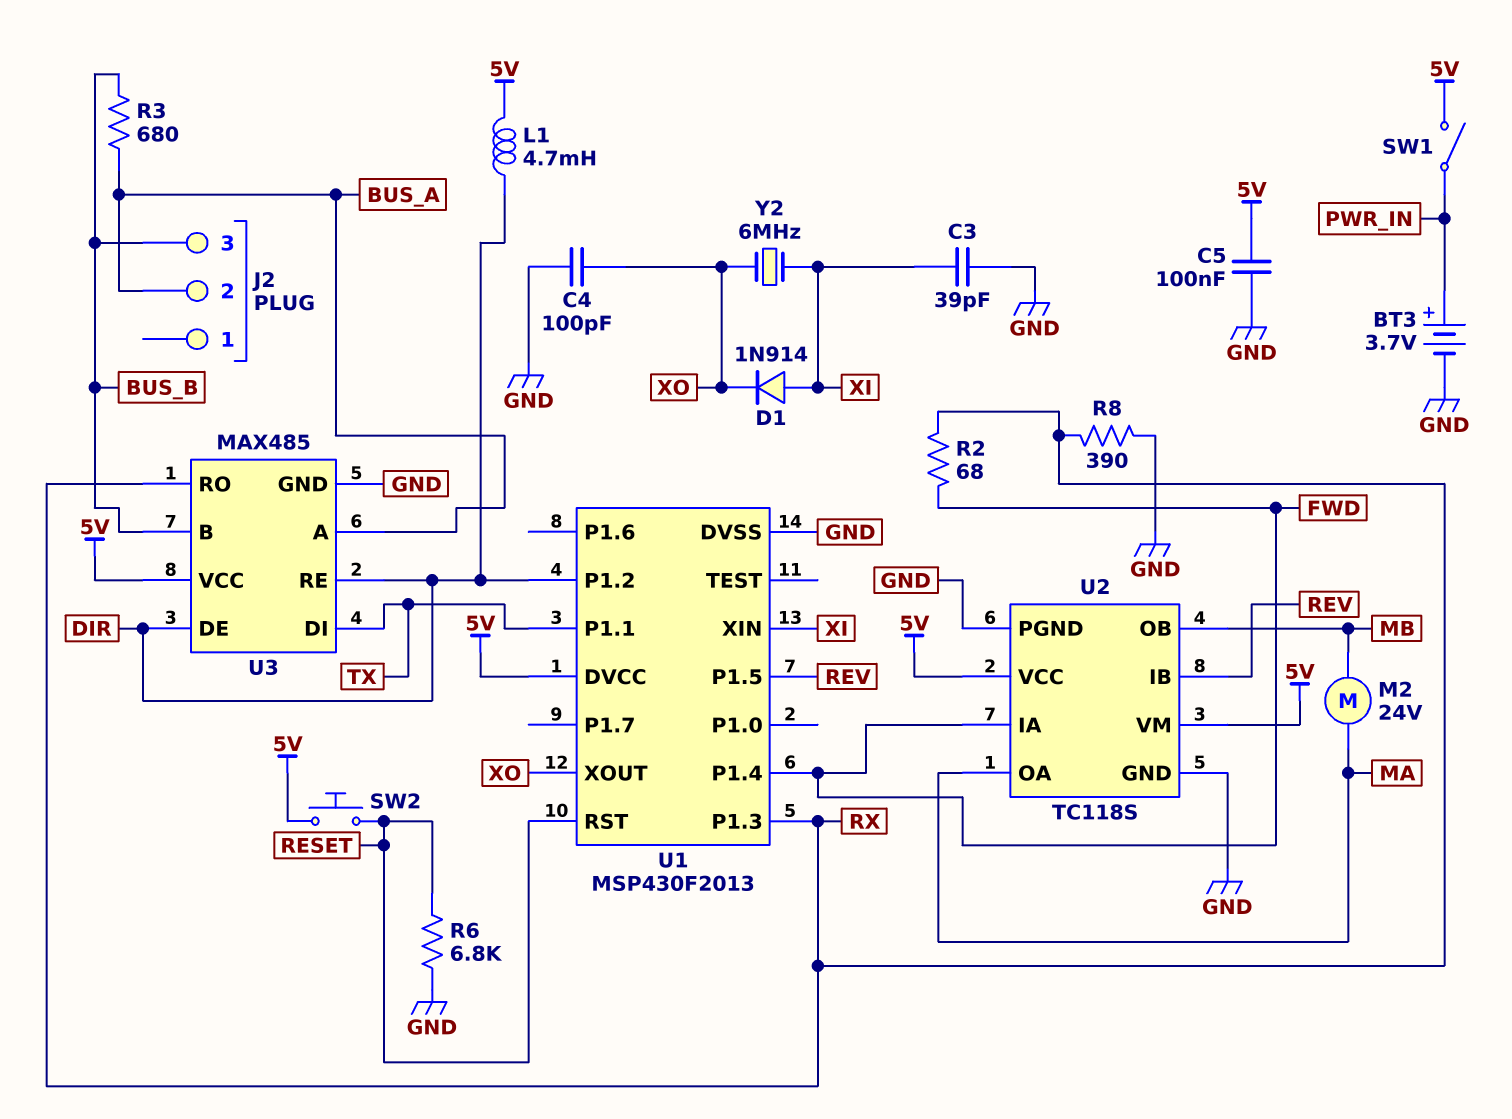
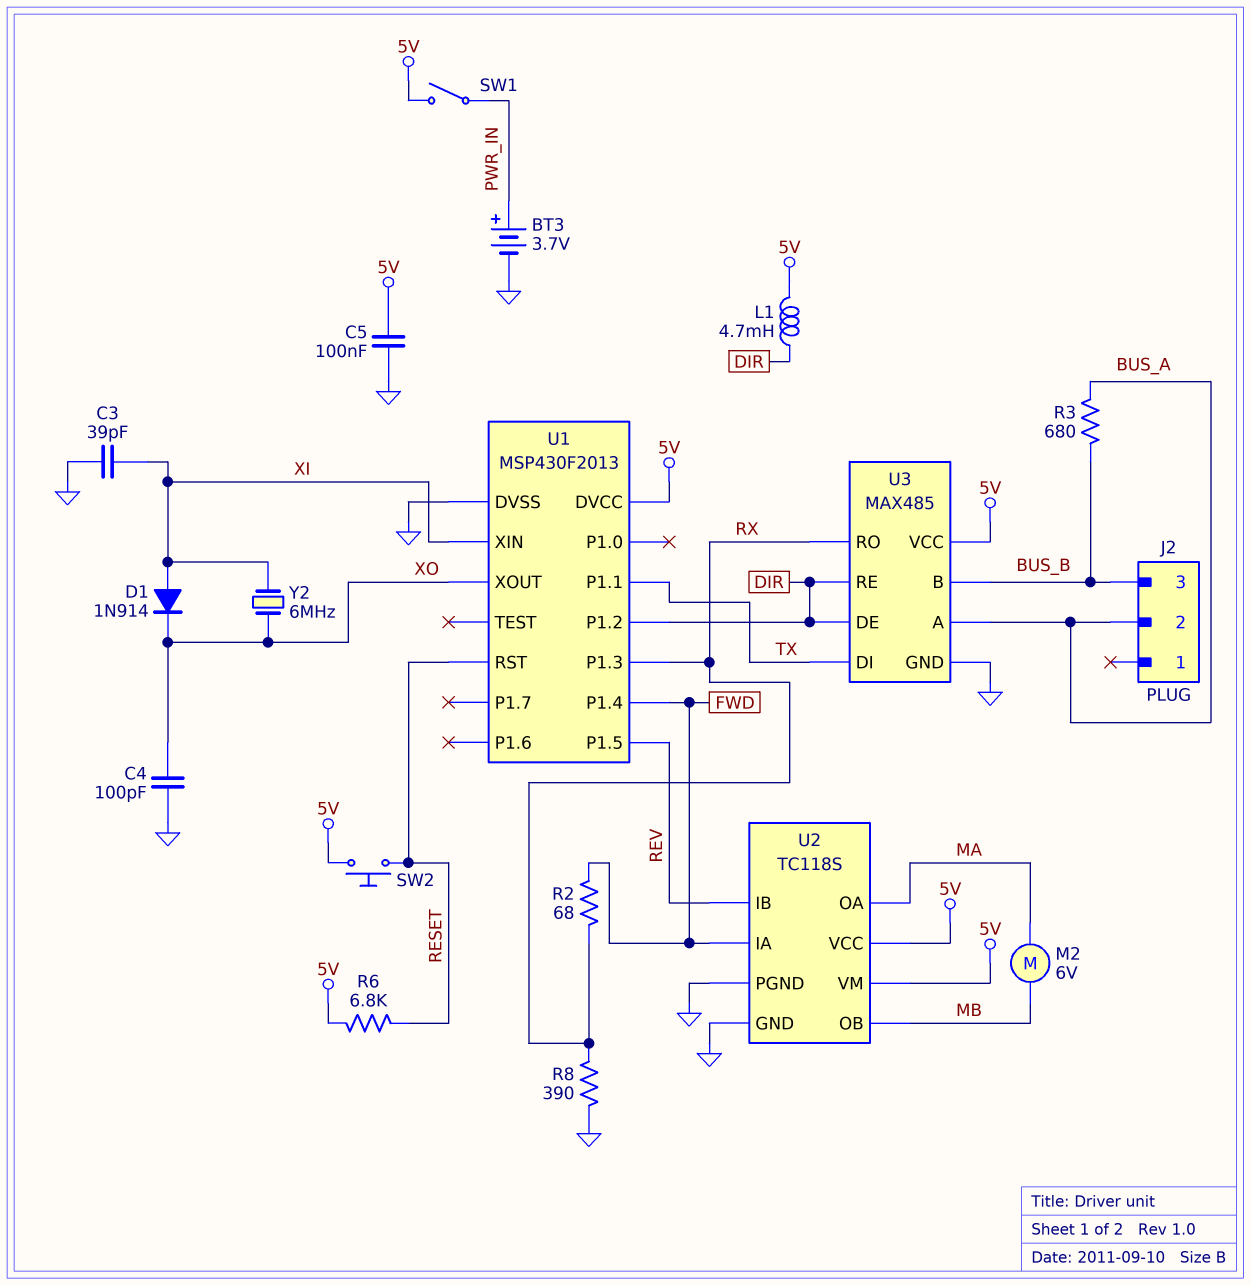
M2: motor 24V (MA, MB) -> motor 6V (MA, MB)
R6: 6.8k (GND, RESET) -> 6.8k (5V, RESET)

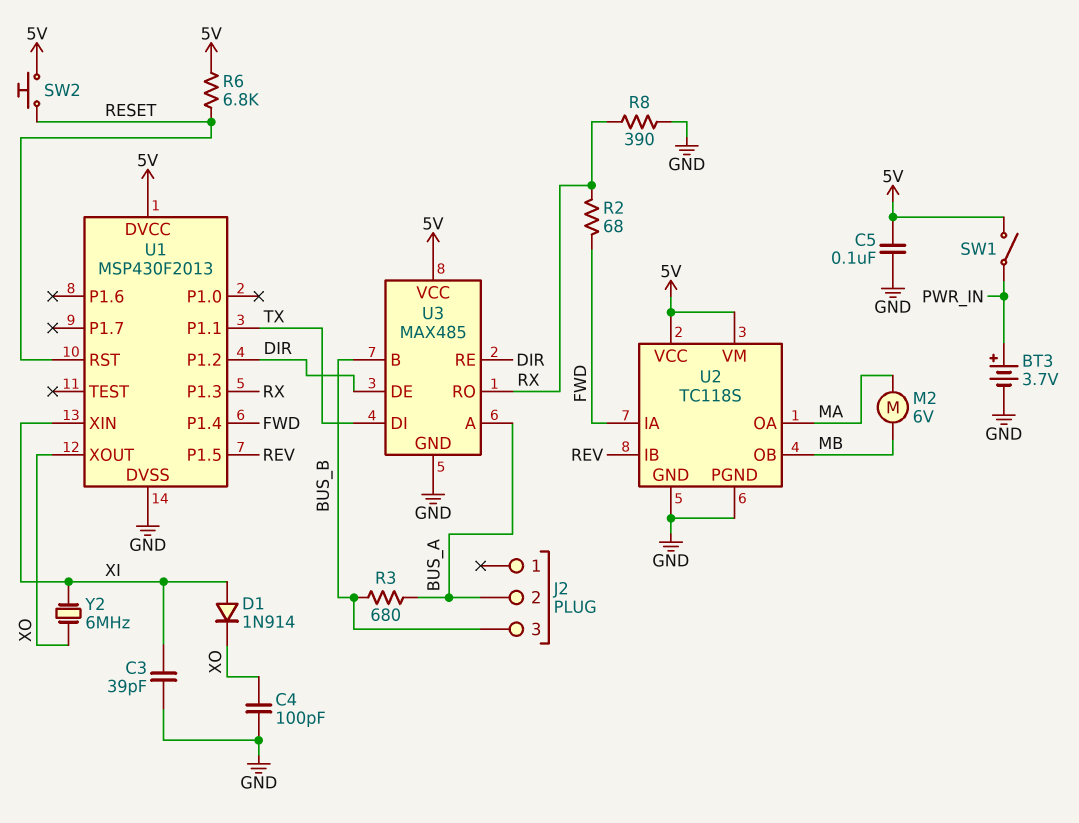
L1: 4.7mH (5V, DIR) -> none

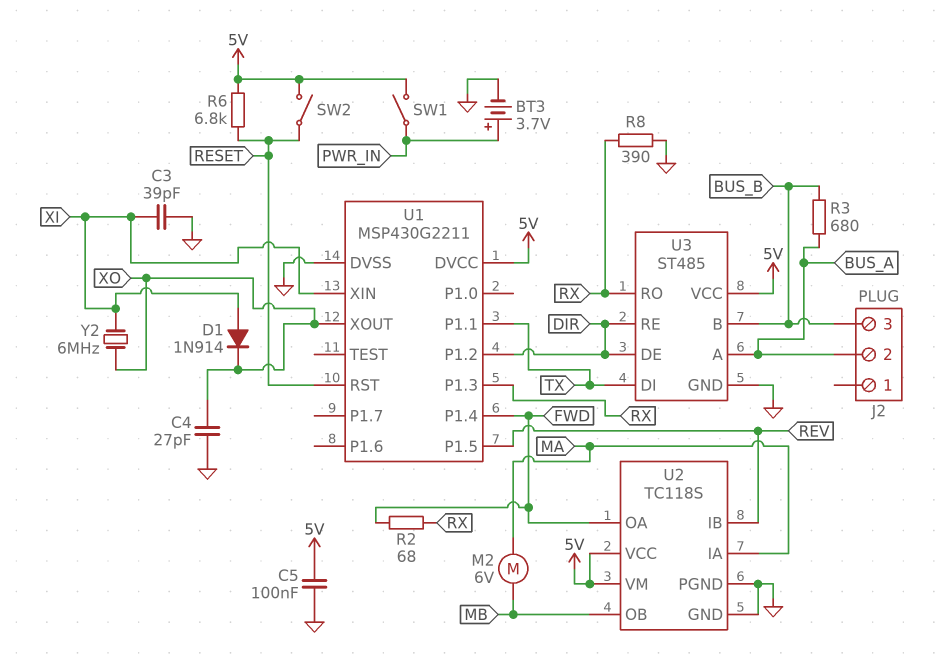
C4: 100pF (GND, XO) -> 27pF (GND, XO)
SW2: button (5V, RESET) -> switch (5V, RESET)
U1: MSP430F2013 -> MSP430G2211
U2 pin IA: FWD -> MA
U2 pin OA: MA -> FWD
U3: MAX485 -> ST485

